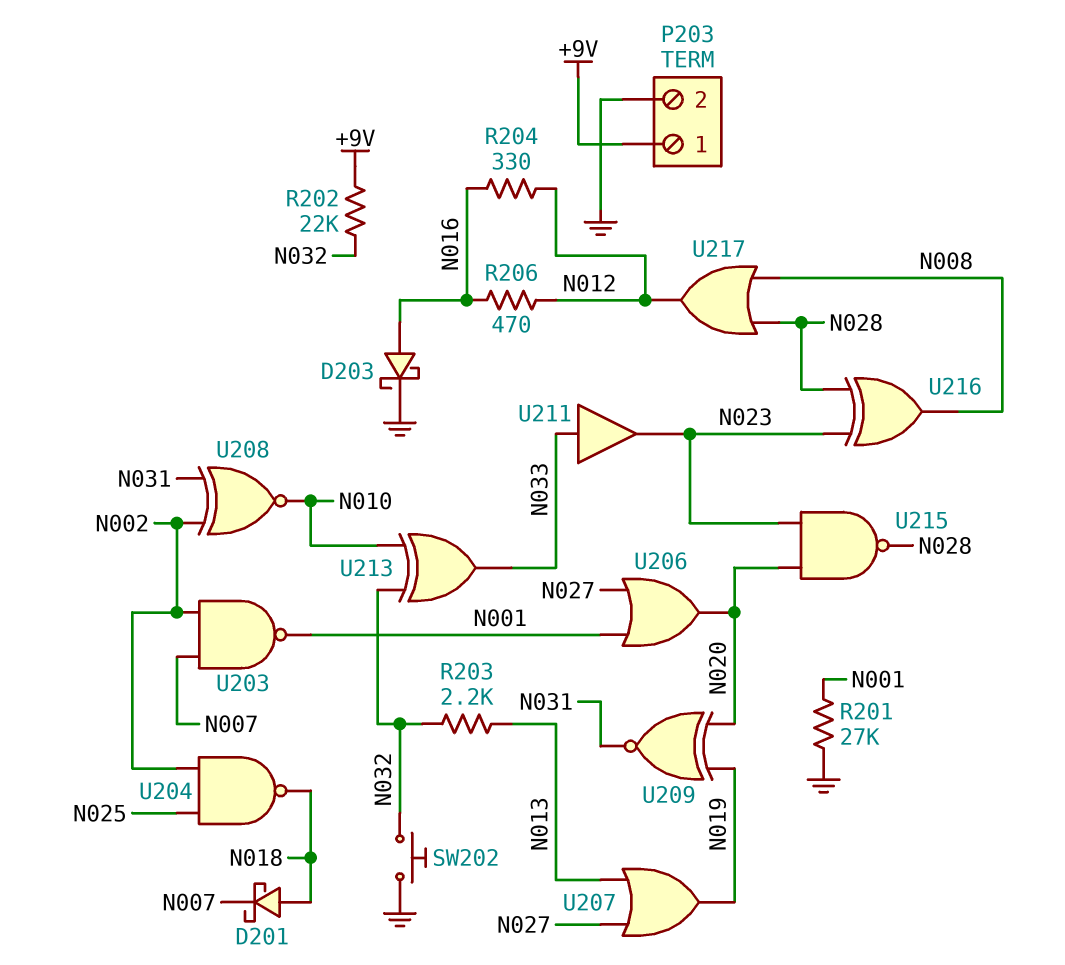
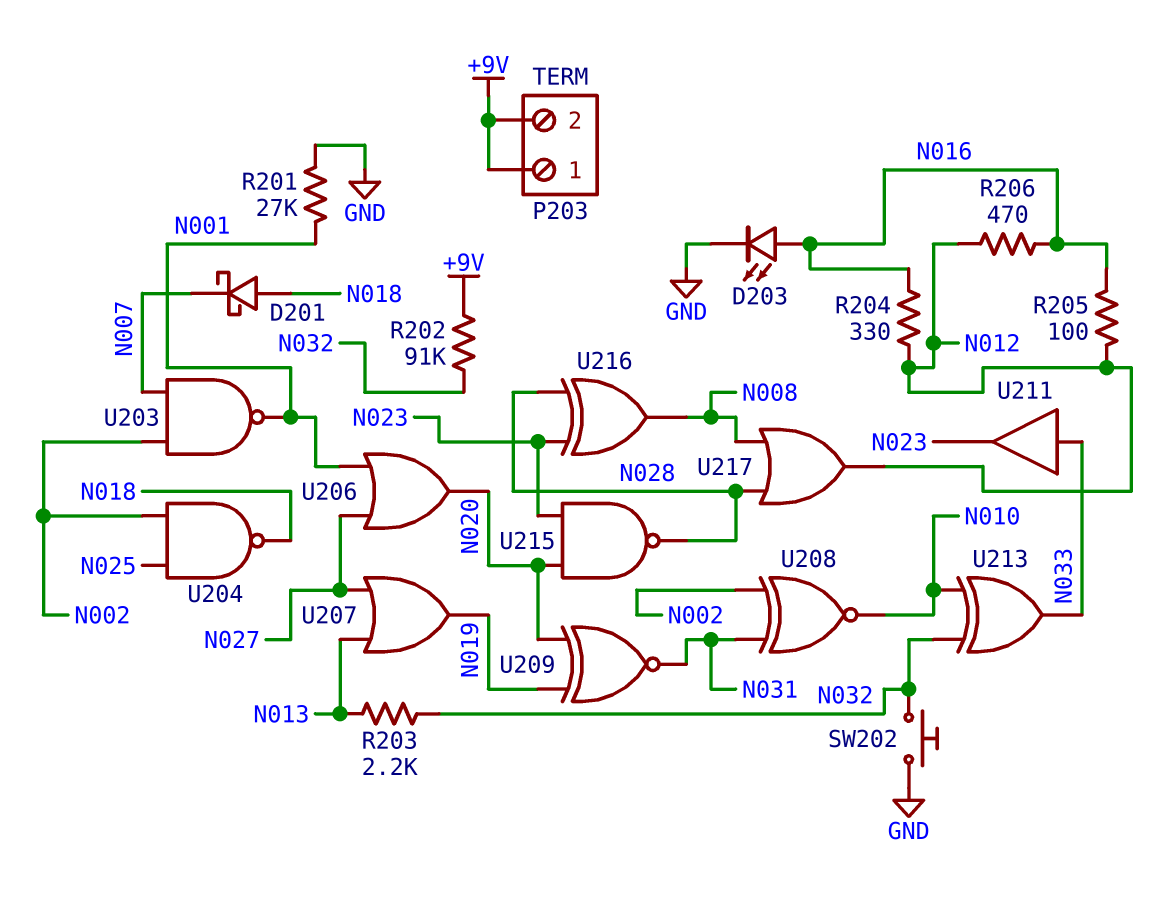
D203: schottky (A N016, K GND) -> LED (A N016, K GND)
P203 pin 2: GND -> +9V
R202: 22k (+9V, N032) -> 91k (+9V, N032)
R205: none -> 100 (N012, N016)

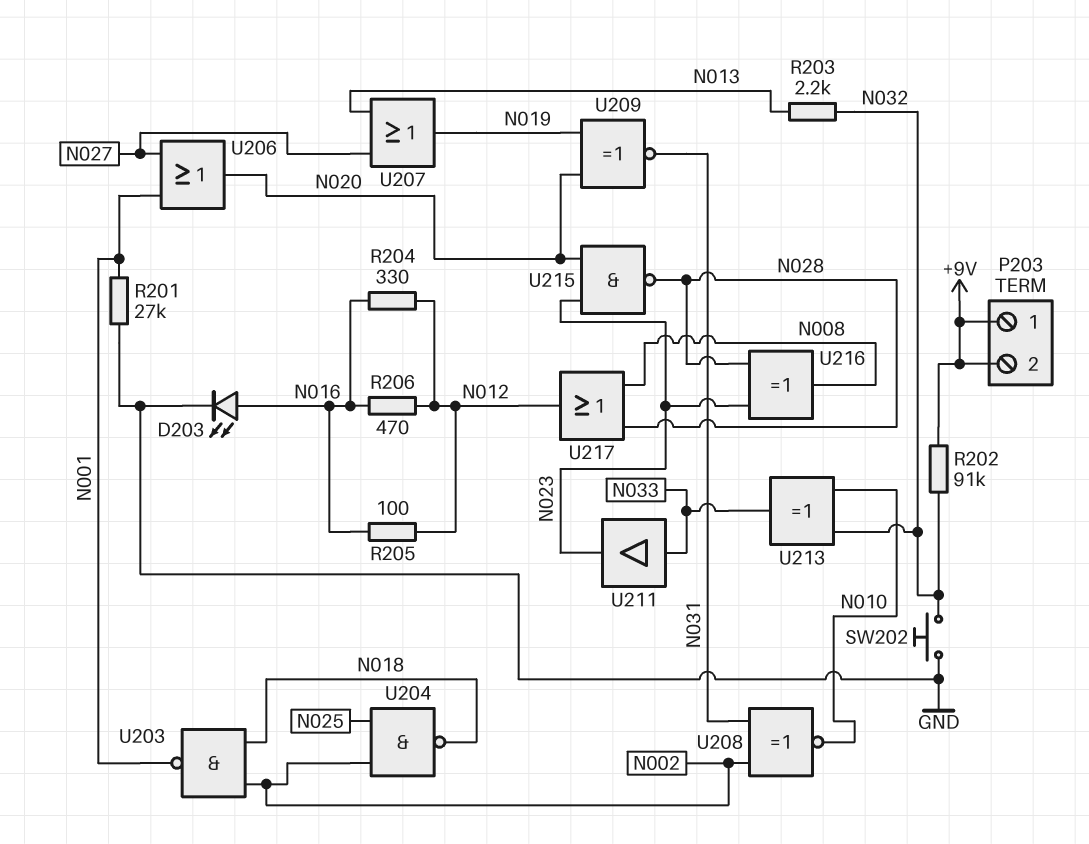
D201: schottky (A N018, K N007) -> none
U203: NAND (in N002, in N007, out N001) -> NAND (in N002, in N018, out N001)

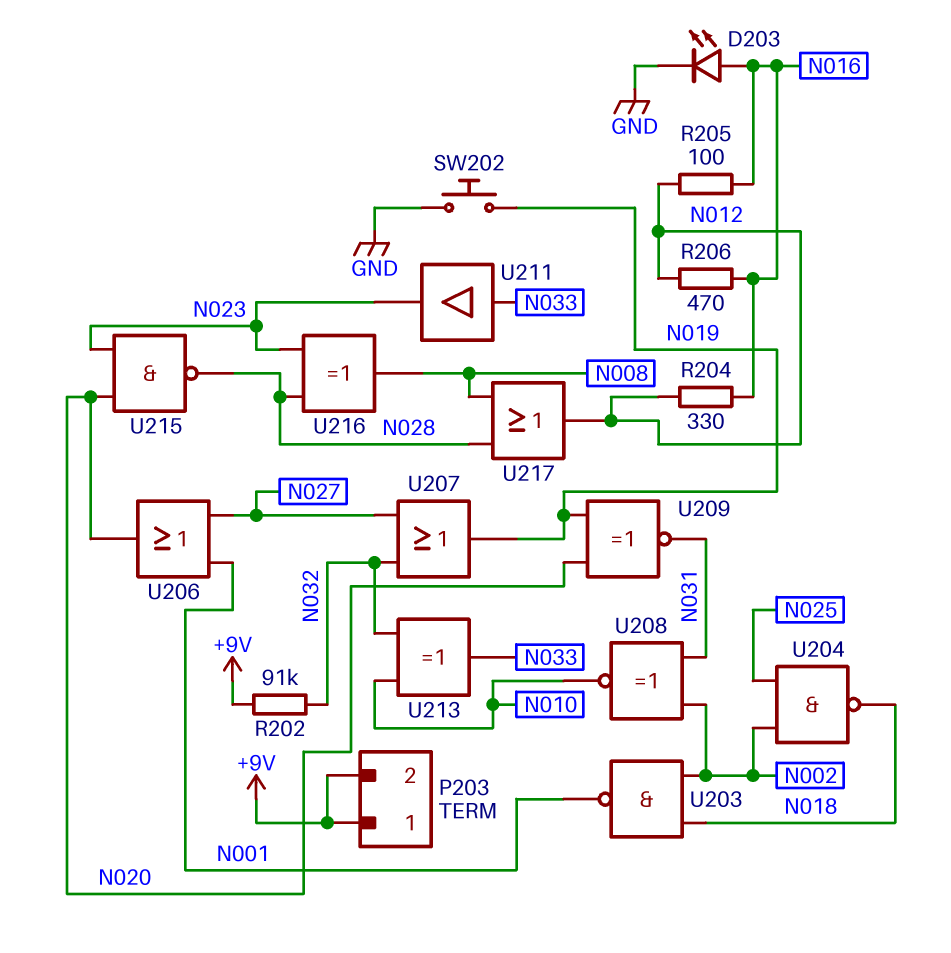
R201: 27k (GND, N001) -> none
R203: 2.2k (N013, N032) -> none
SW202: button (GND, N032) -> button (GND, N019)
U207: OR (in N013, in N027, out N019) -> OR (in N027, in N032, out N019)

